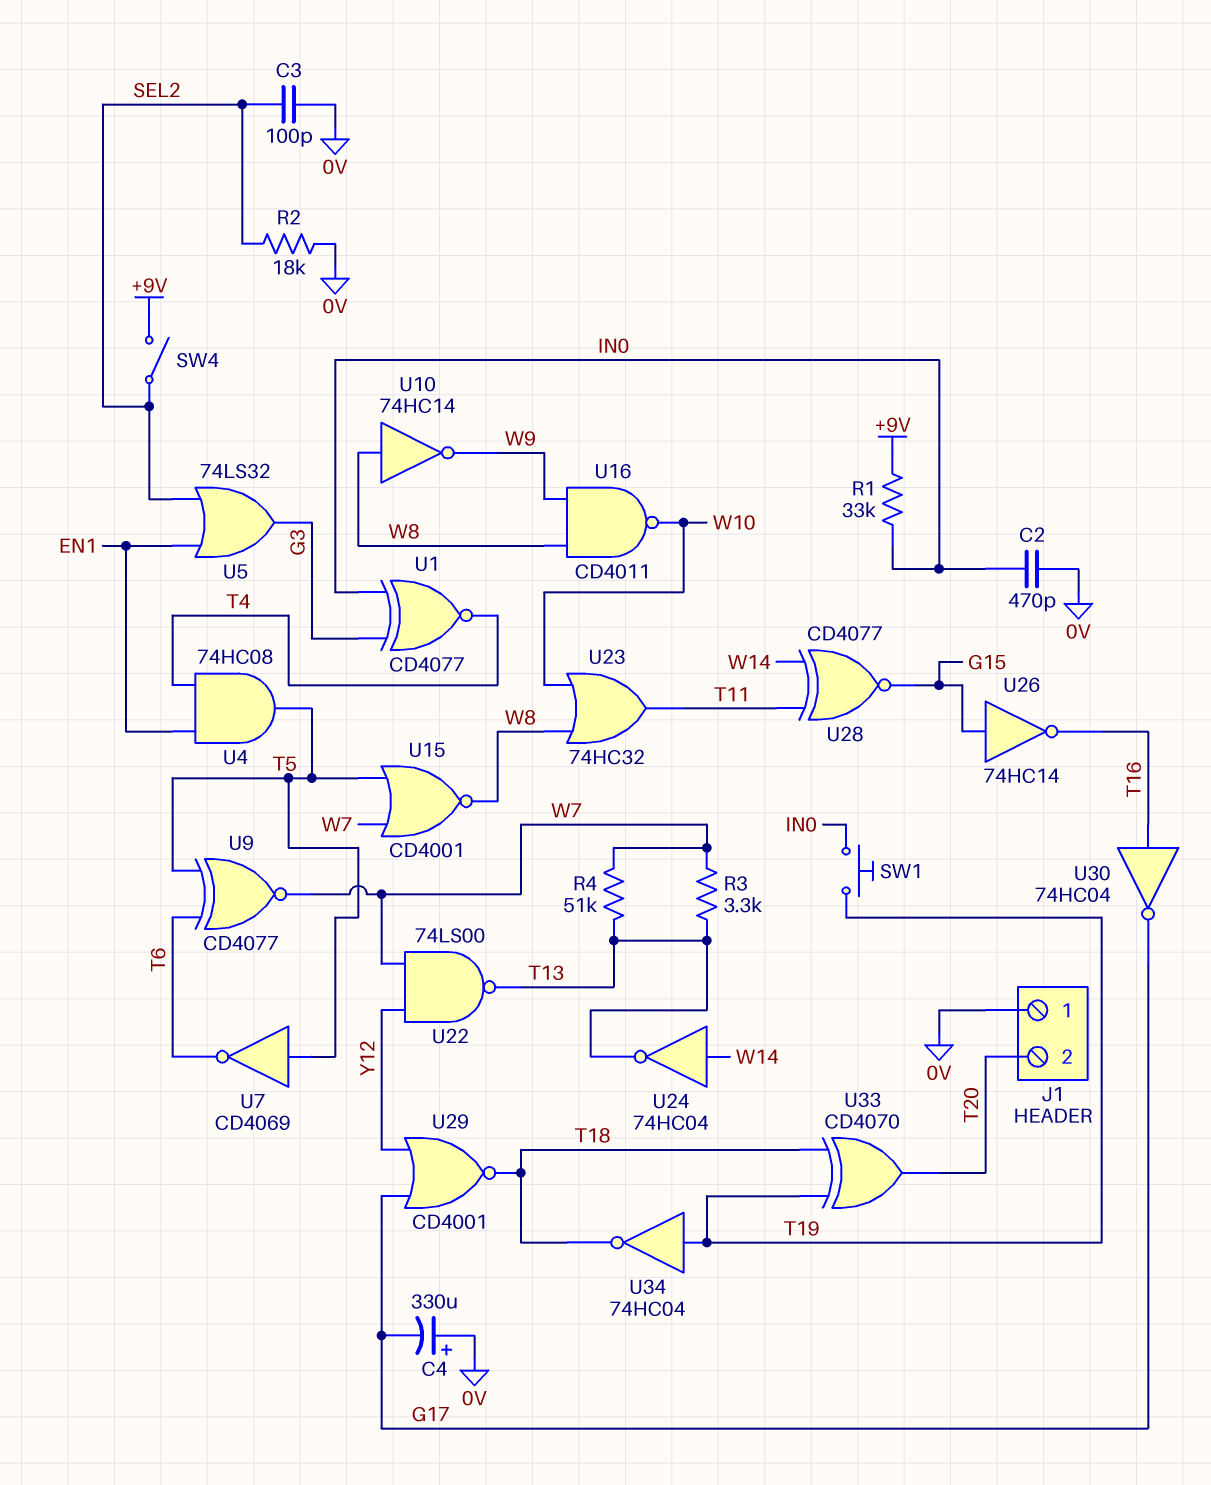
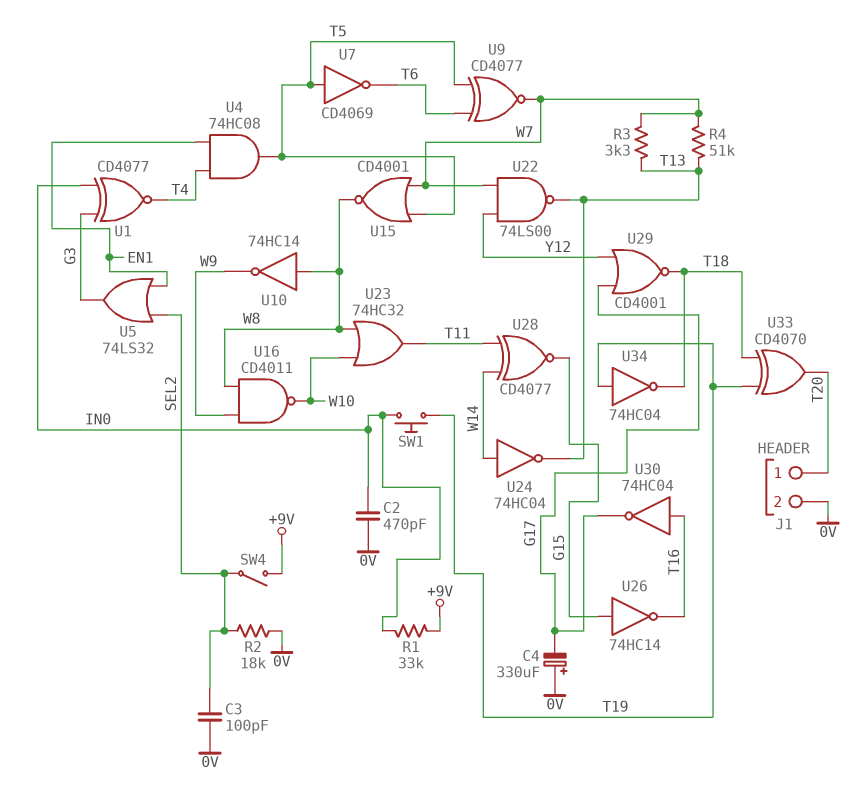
J1 pin 1: 0V -> T20
J1 pin 2: T20 -> 0V

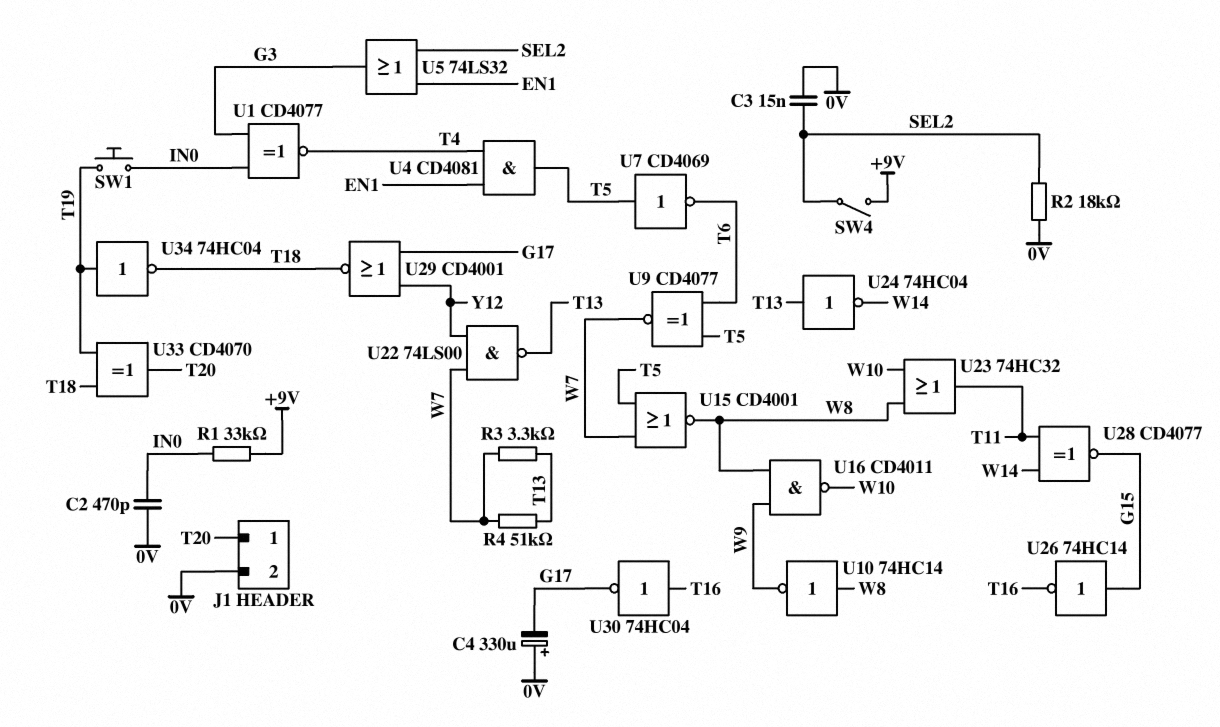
C3: 100pF (0V, SEL2) -> 15nF (0V, SEL2)
U4: AND 74HC08 (in EN1, in T4, out T5) -> AND CD4081 (in EN1, in T4, out T5)
U24: NOT 74HC04 (in W14, out T13) -> NOT 74HC04 (in T13, out W14)

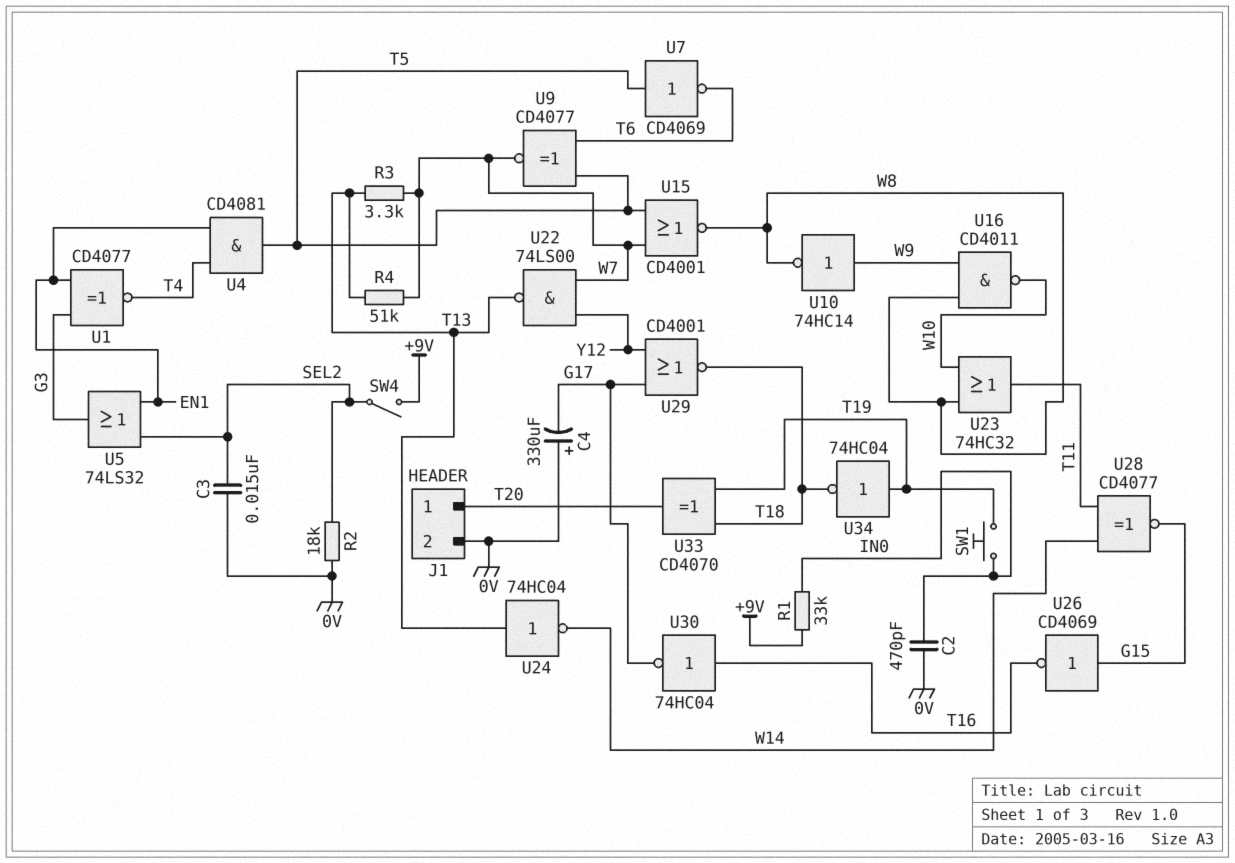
U1: XNOR CD4077 (in G3, in IN0, out T4) -> XNOR CD4077 (in EN1, in G3, out T4)
U10: NOT 74HC14 (in W8, out W9) -> NOT 74HC14 (in W9, out W8)
U26: NOT 74HC14 (in G15, out T16) -> NOT CD4069 (in G15, out T16)

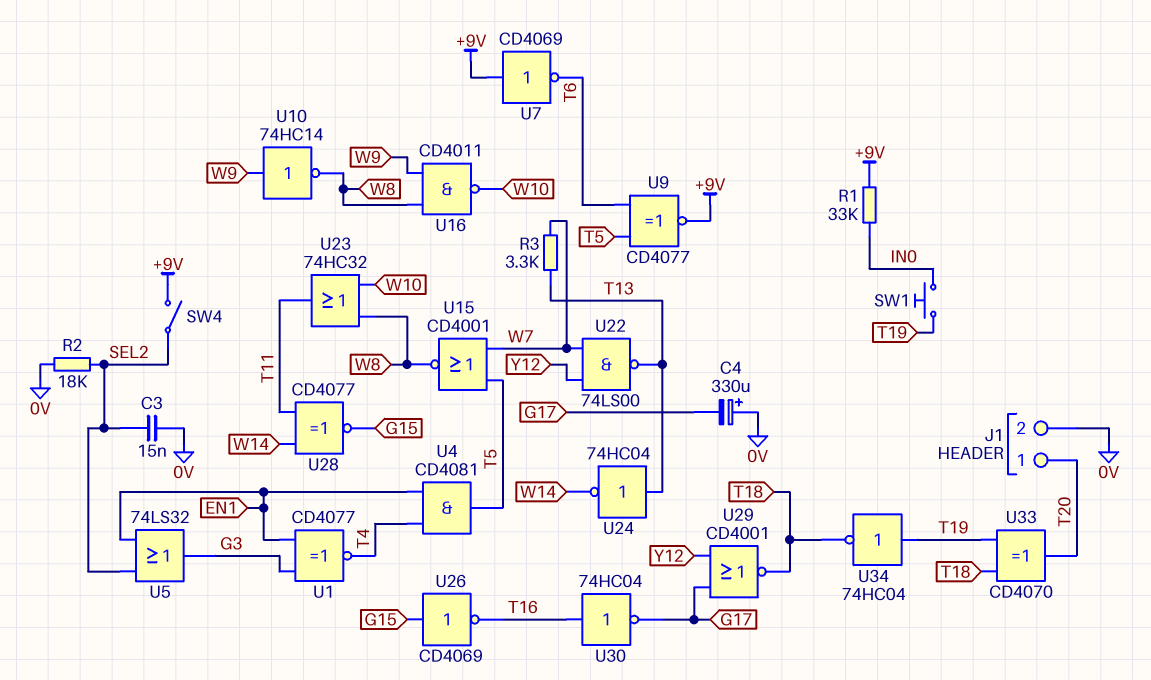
C2: 470pF (0V, IN0) -> none
R4: 51k (T13, W7) -> none
U7: NOT CD4069 (in T5, out T6) -> NOT CD4069 (in +9V, out T6)
U9: XNOR CD4077 (in T5, in T6, out W7) -> XNOR CD4077 (in T5, in T6, out +9V)

